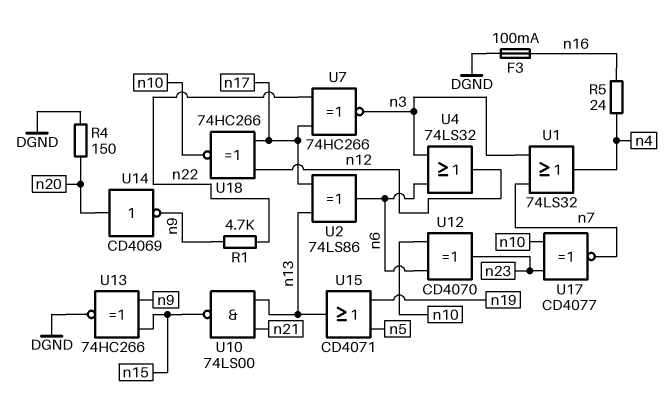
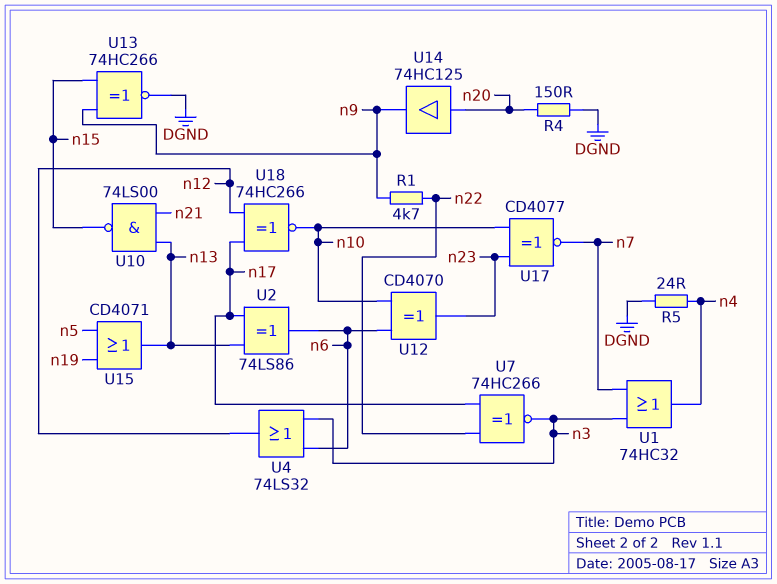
F3: 100mA (DGND, n16) -> none
R5: 24 (n4, n16) -> 24 (DGND, n4)
U1: OR 74LS32 (in n3, in n7, out n4) -> OR 74HC32 (in n3, in n7, out n4)
U14: NOT CD4069 (in n20, out n9) -> buffer 74HC125 (in n20, out n9)

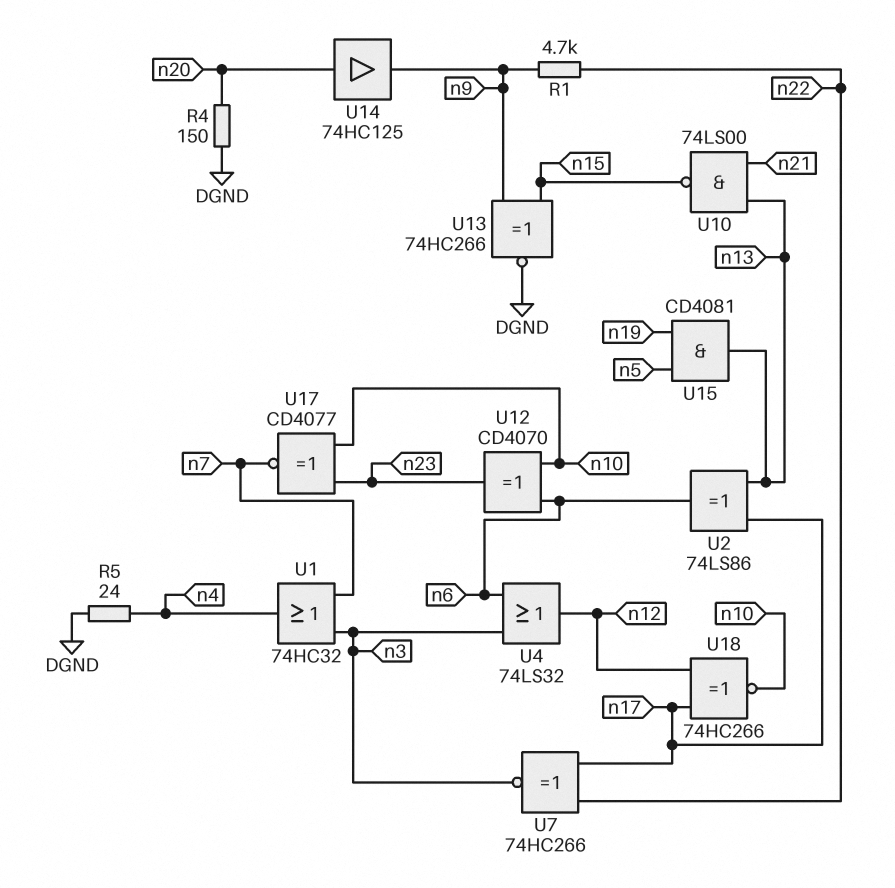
U15: OR CD4071 (in n5, in n19, out n13) -> AND CD4081 (in n5, in n19, out n13)

